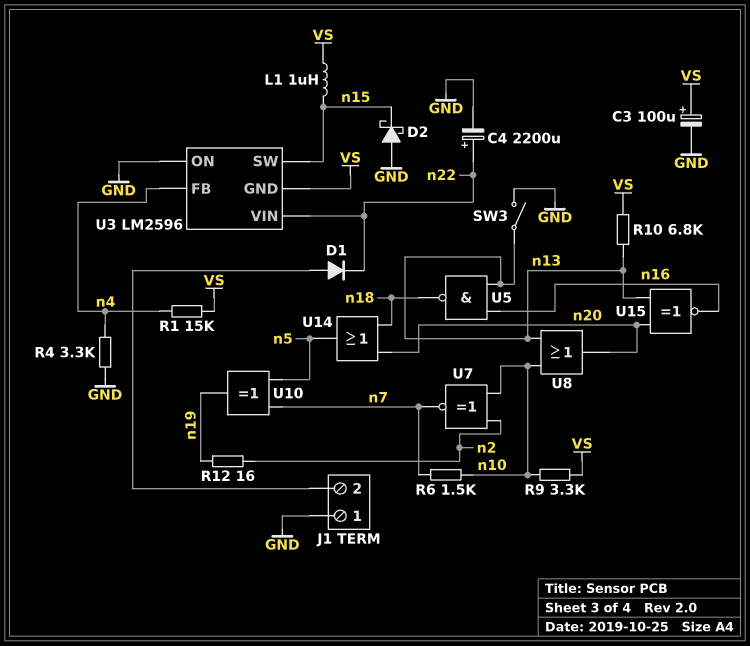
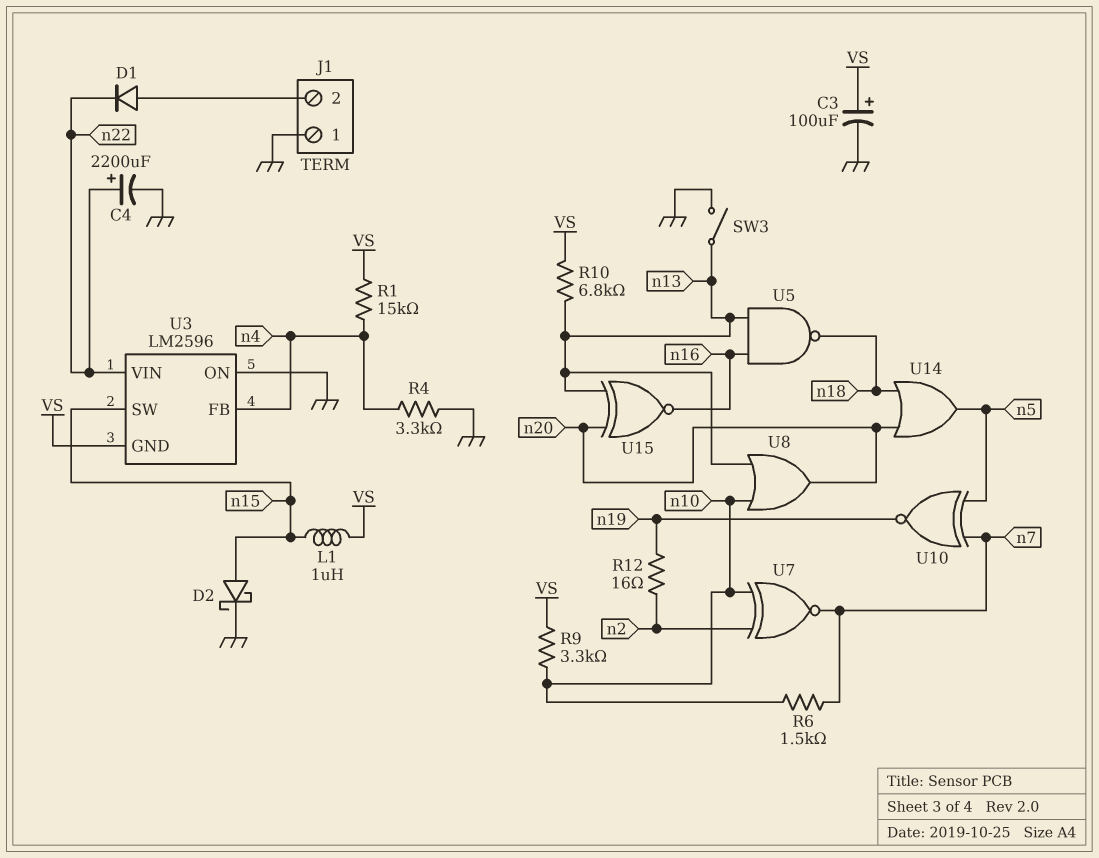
D2: schottky (A GND, K n15) -> schottky (A n15, K GND)
U10: XOR (in n5, in n7, out n19) -> XNOR (in n5, in n7, out n19)

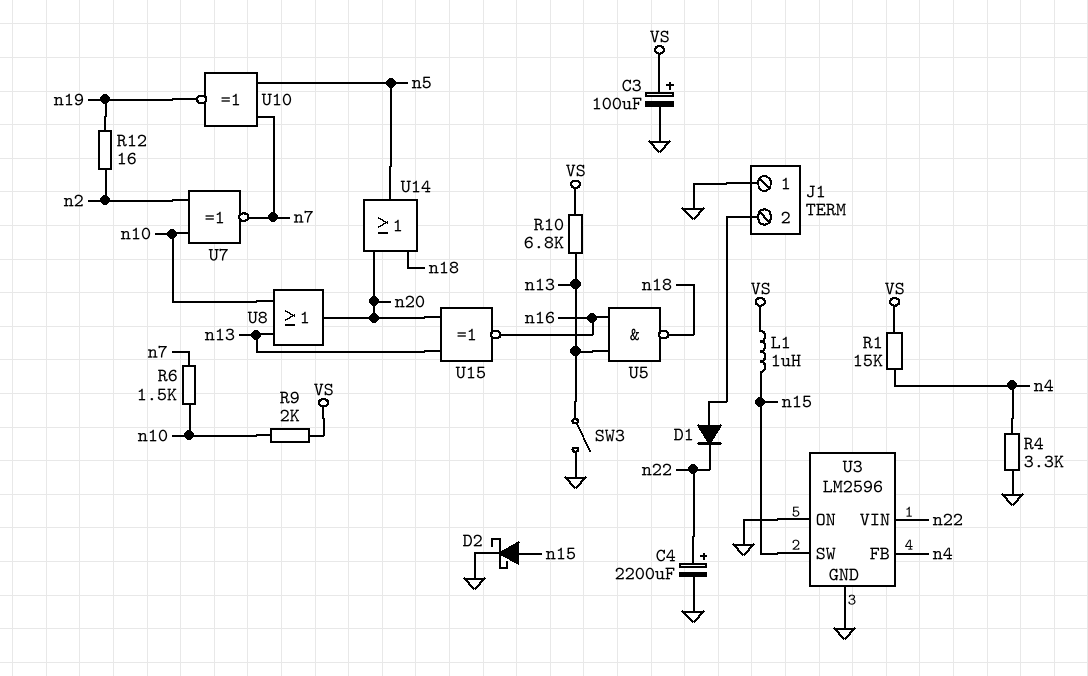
R9: 3.3k (VS, n10) -> 2k (VS, n10)
U3 pin GND: VS -> GND

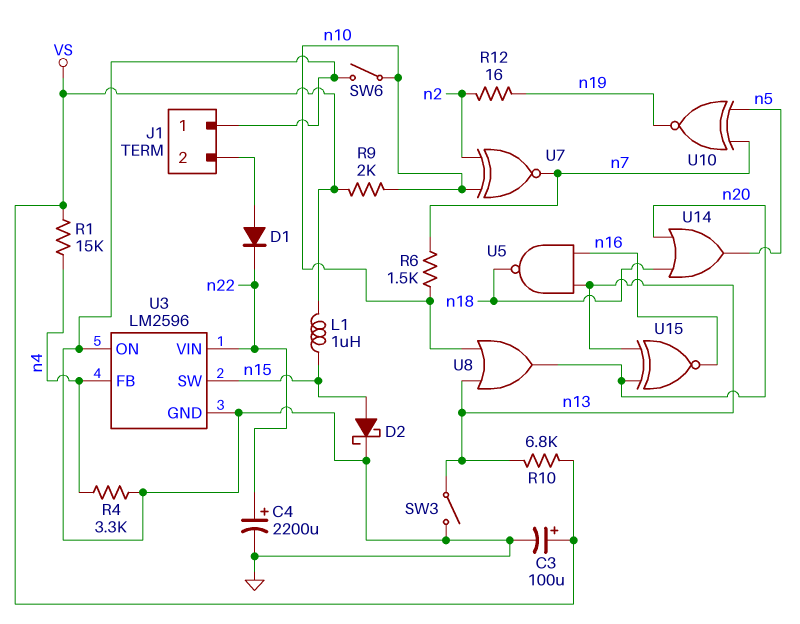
SW6: none -> switch (GND, n10)

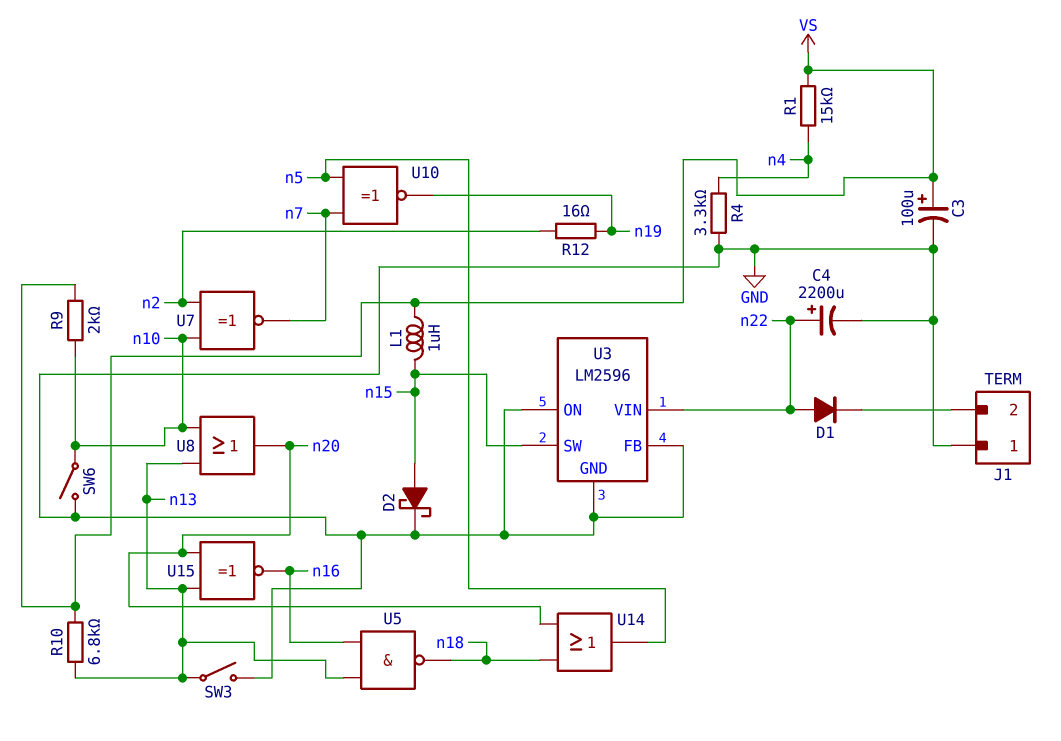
D1: diode (A J1/2, K n22) -> diode (A n22, K J1/2)
R6: 1.5k (n7, n10) -> none
U3 pin FB: n4 -> GND

